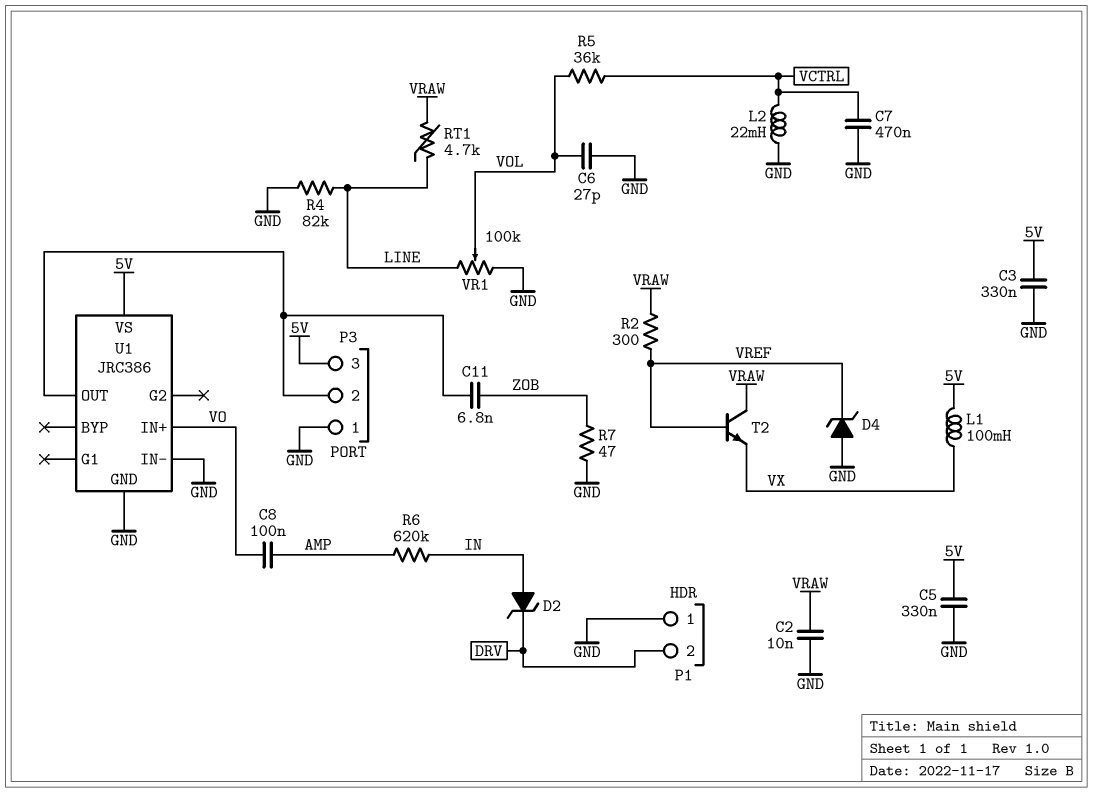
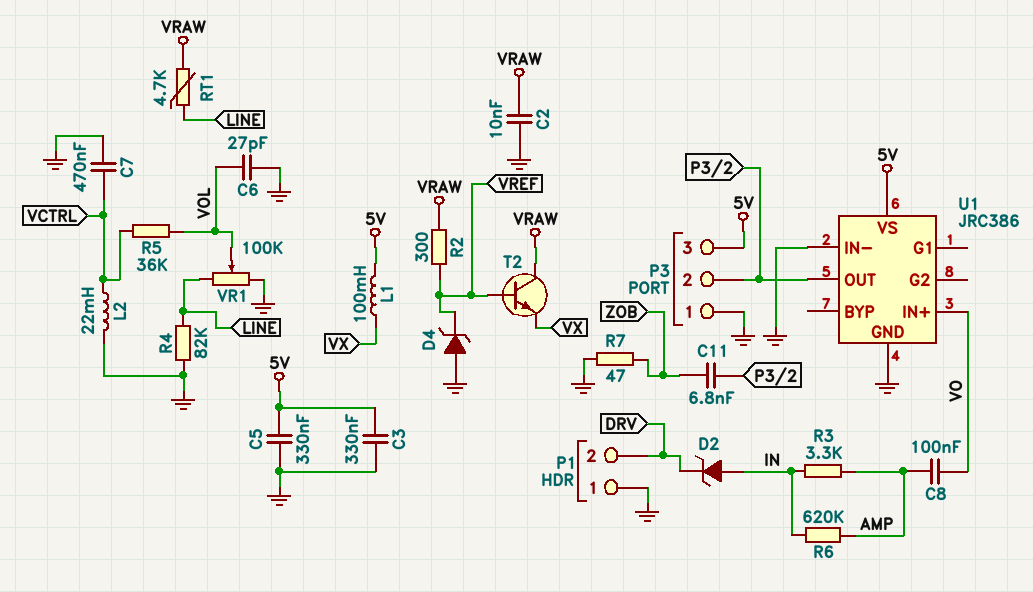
R3: none -> 3.3k (AMP, IN)

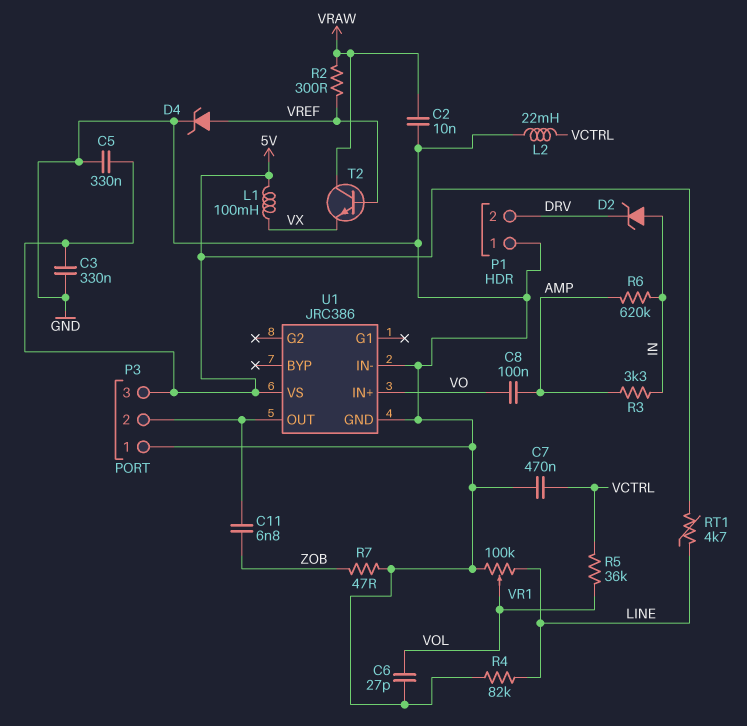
D4: zener (A GND, K VREF) -> zener (A VREF, K GND)
RT1: 4.7k (LINE, VRAW) -> 4.7k (5V, LINE)

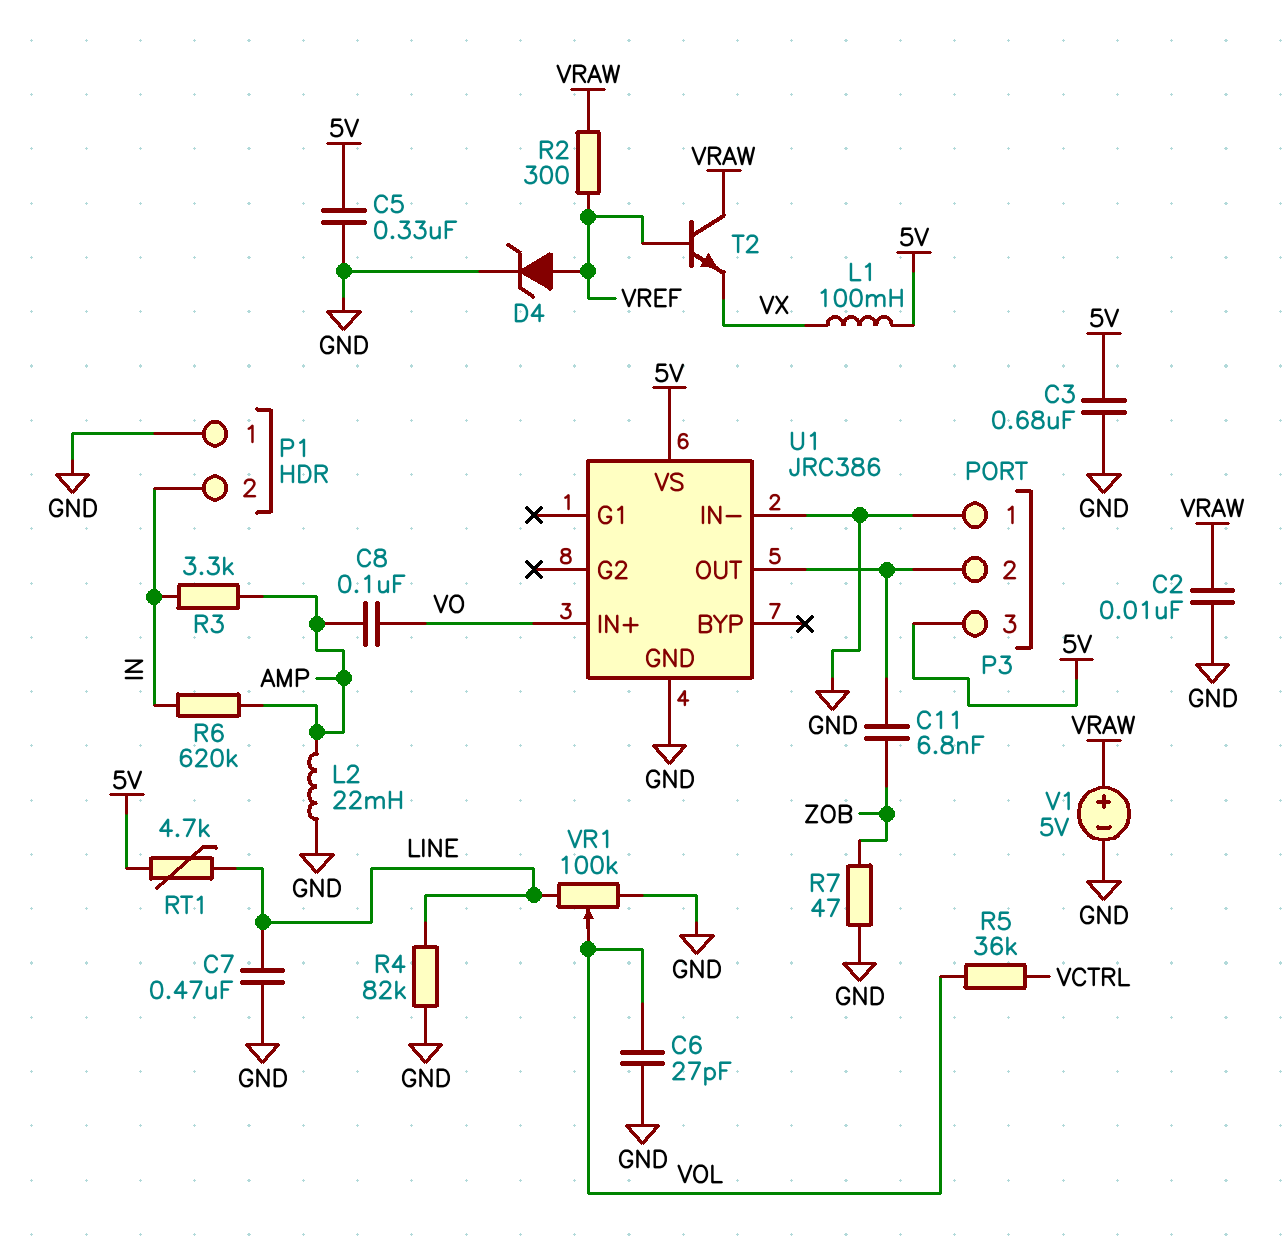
C3: 330nF (5V, GND) -> 680nF (5V, GND)
C7: 470nF (GND, VCTRL) -> 470nF (GND, LINE)
D2: zener (A IN, K DRV) -> none
L2: 22mH (GND, VCTRL) -> 22mH (AMP, GND)
P1 pin 2: DRV -> IN
V1: none -> 5V (plus VRAW, minus GND)

